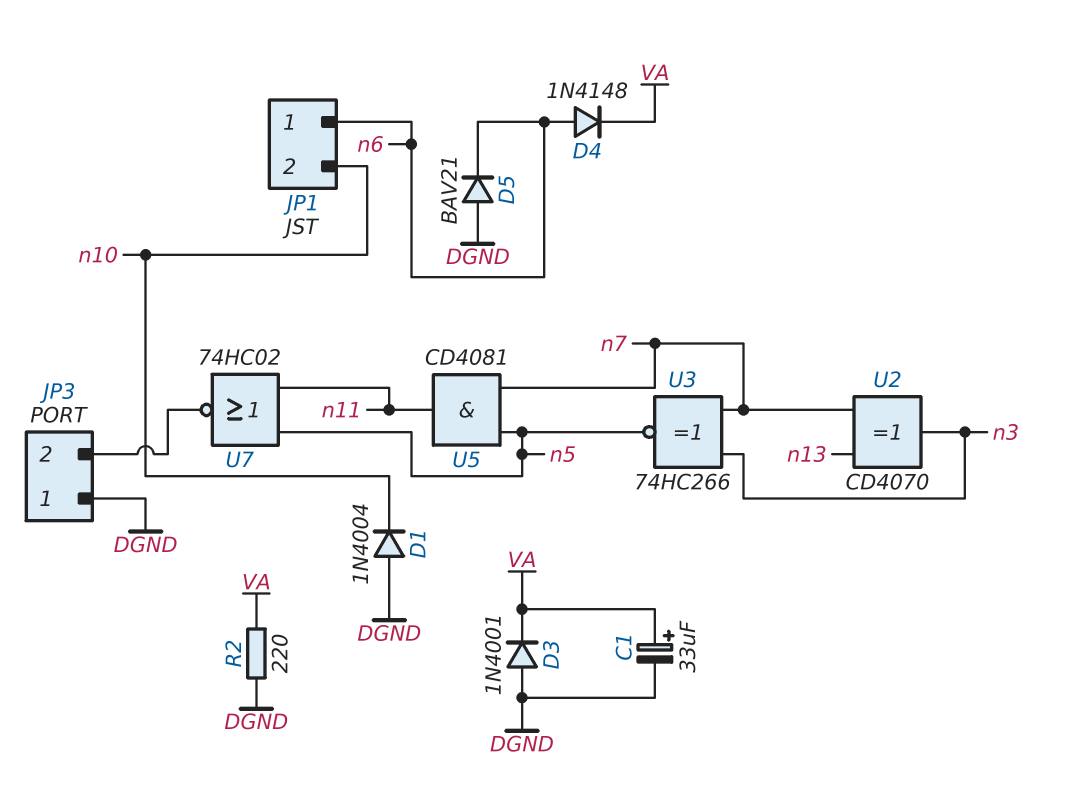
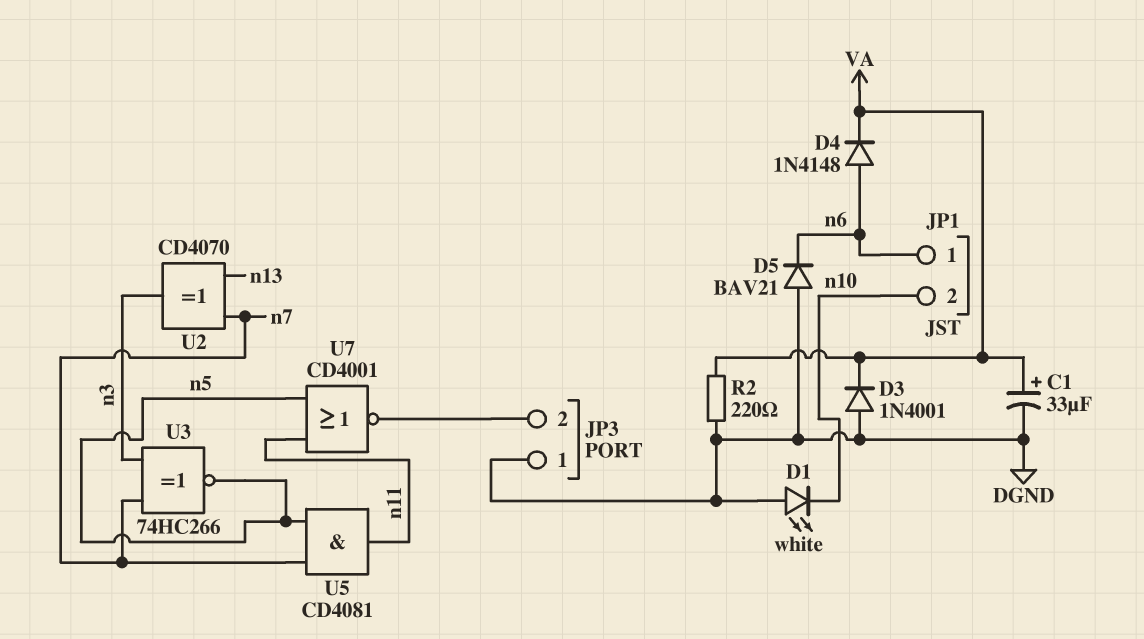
D1: diode 1N4004 (A DGND, K n10) -> LED white (A DGND, K n10)
U7: NOR 74HC02 (in n5, in n11, out JP3/2) -> NOR CD4001 (in n5, in n11, out JP3/2)

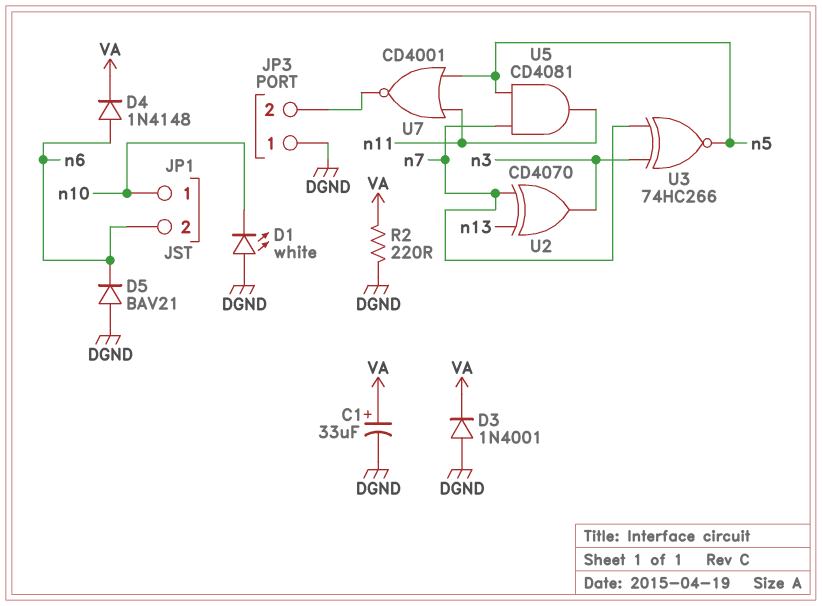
JP1 pin 1: n6 -> n10
JP1 pin 2: n10 -> n6

